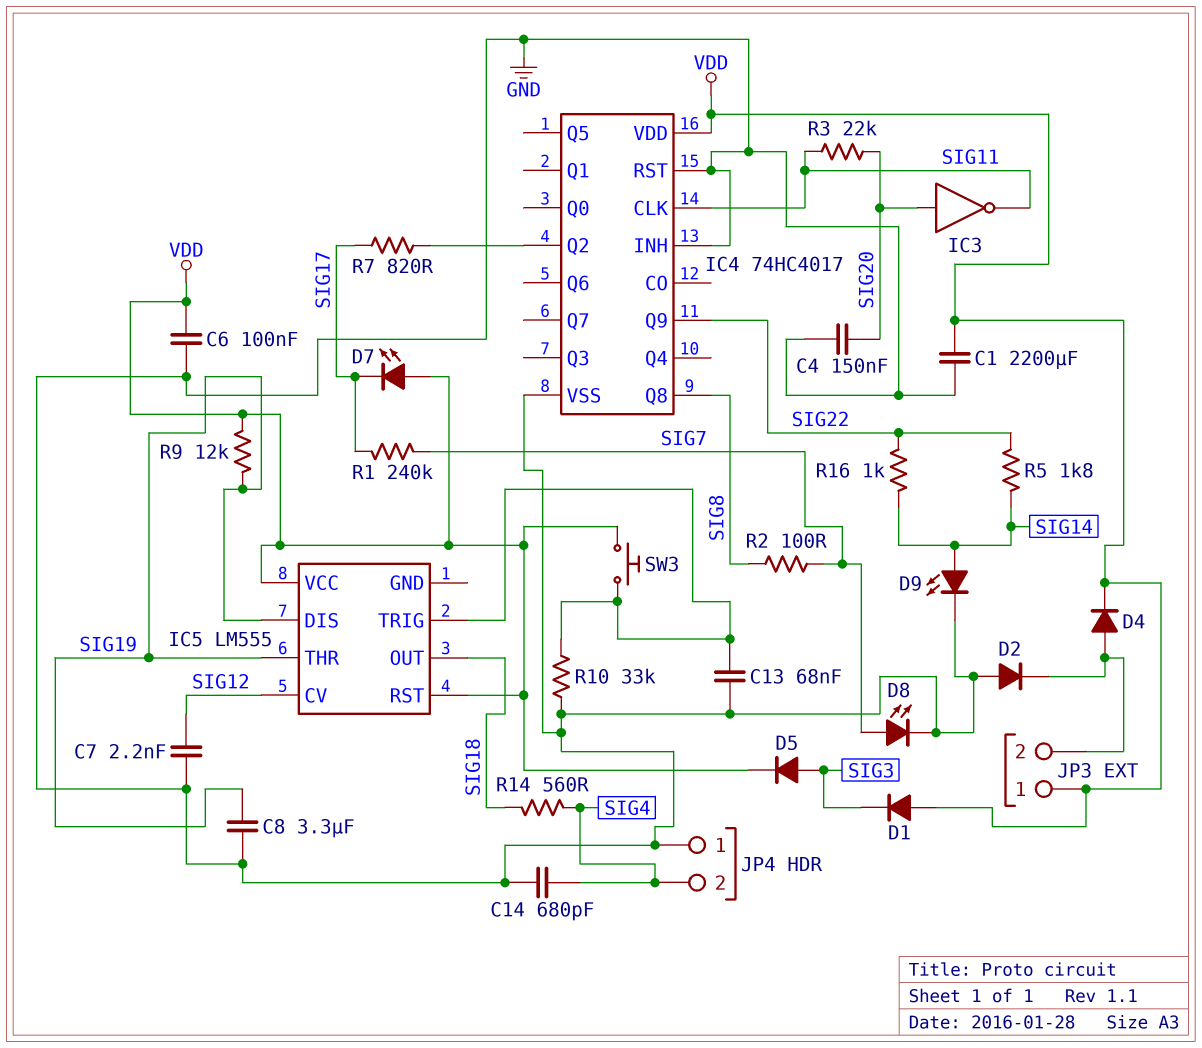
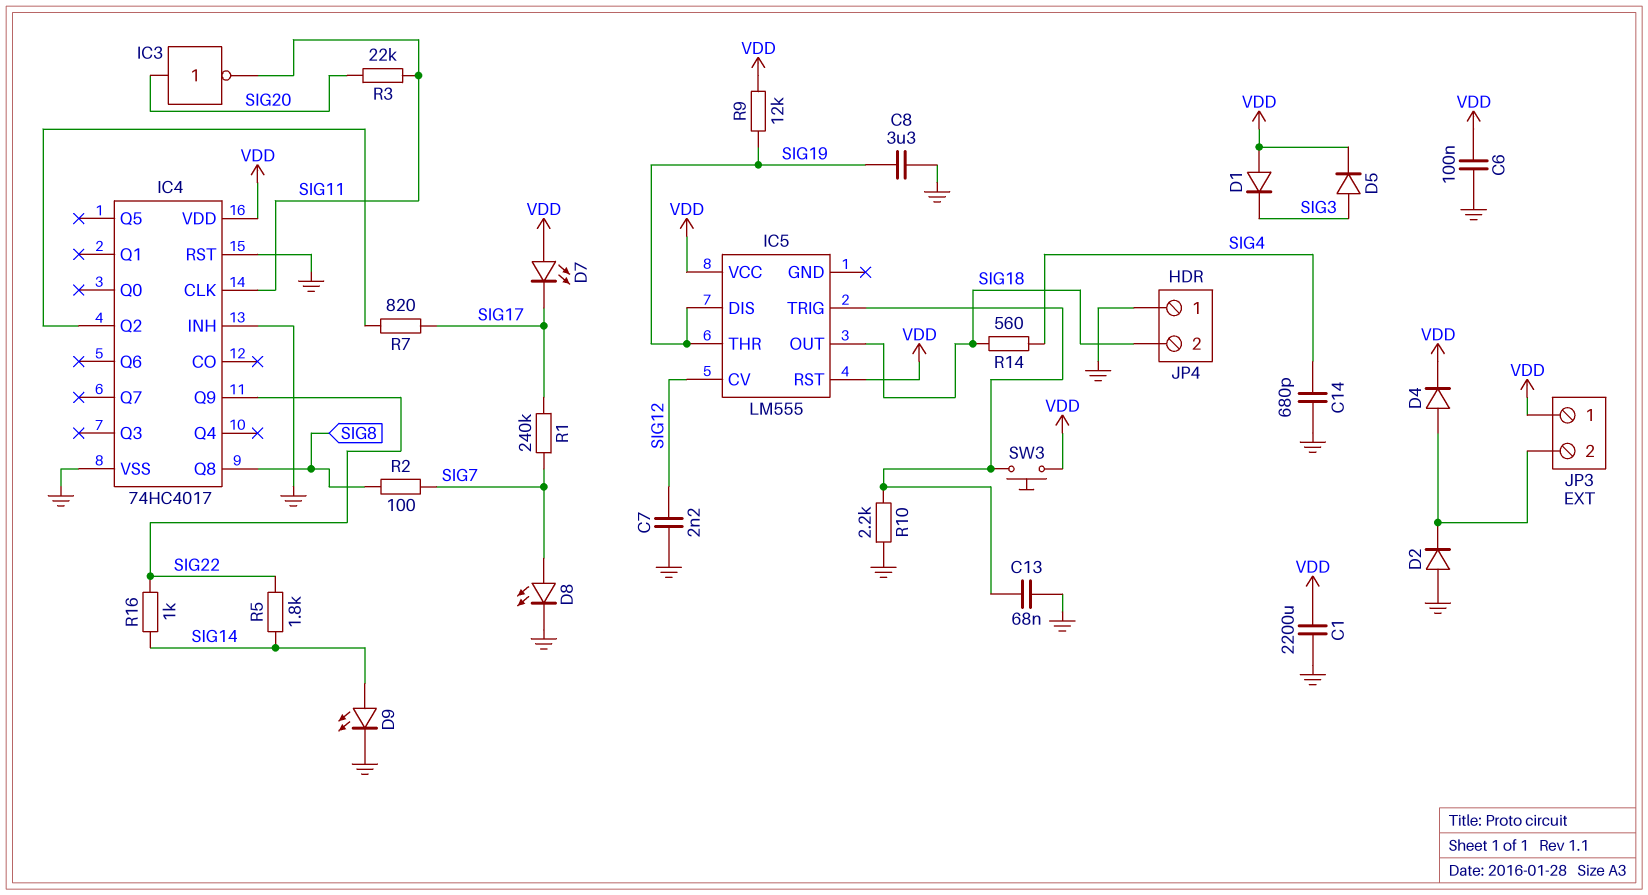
C4: 150nF (GND, SIG20) -> none
JP4 pin 2: SIG4 -> SIG18
R10: 33k (GND, IC5/TRIG) -> 2.2k (GND, IC5/TRIG)

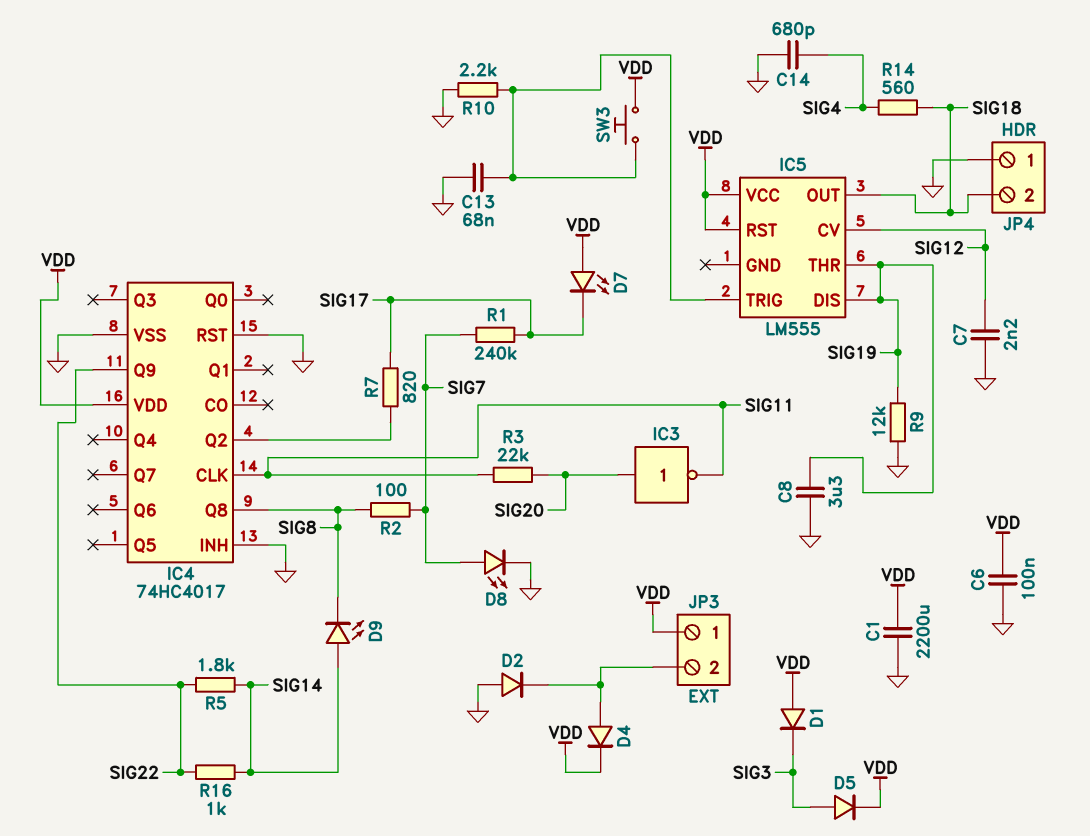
D9: LED (A SIG14, K GND) -> LED (A SIG14, K SIG8)
R9: 12k (SIG19, VDD) -> 12k (GND, SIG19)

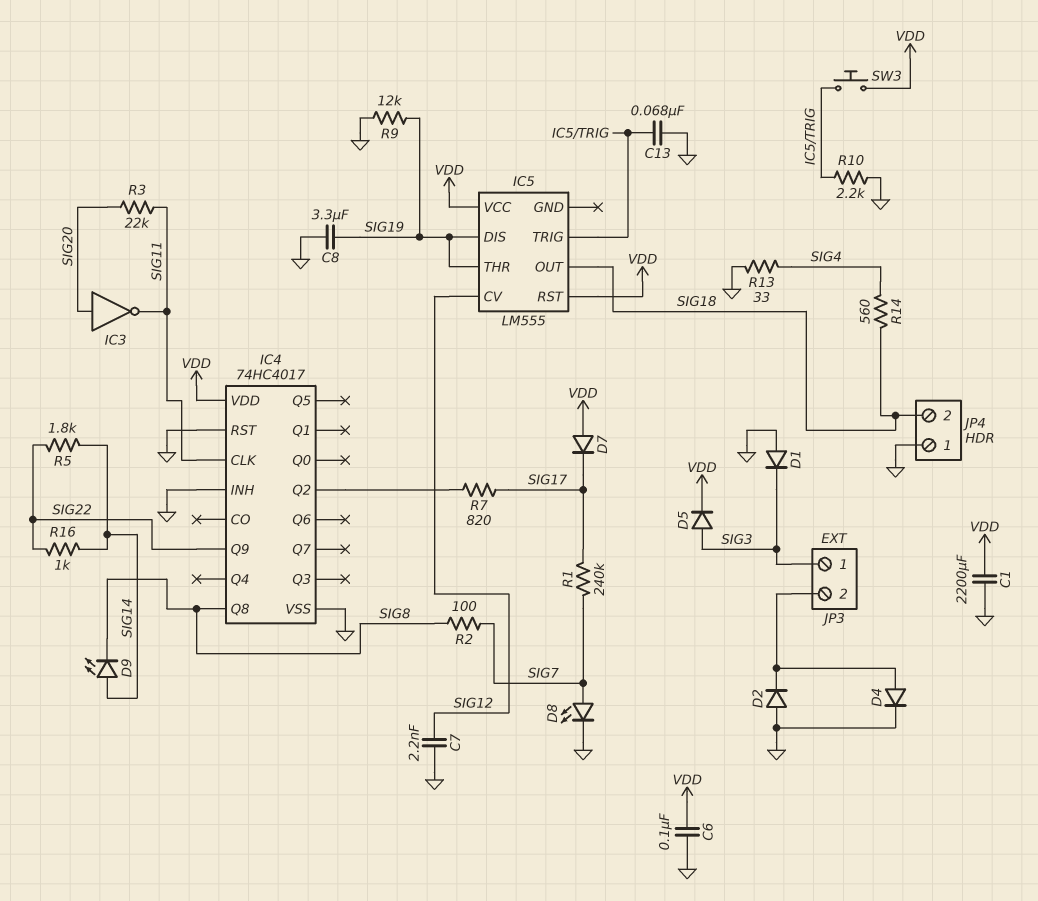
C14: 680pF (GND, SIG4) -> none
D1: diode (A VDD, K SIG3) -> diode (A GND, K SIG3)
D4: diode (A JP3/2, K VDD) -> diode (A JP3/2, K GND)
D7: LED (A VDD, K SIG17) -> diode (A VDD, K SIG17)
JP3 pin 1: VDD -> SIG3
R13: none -> 33 (GND, SIG4)

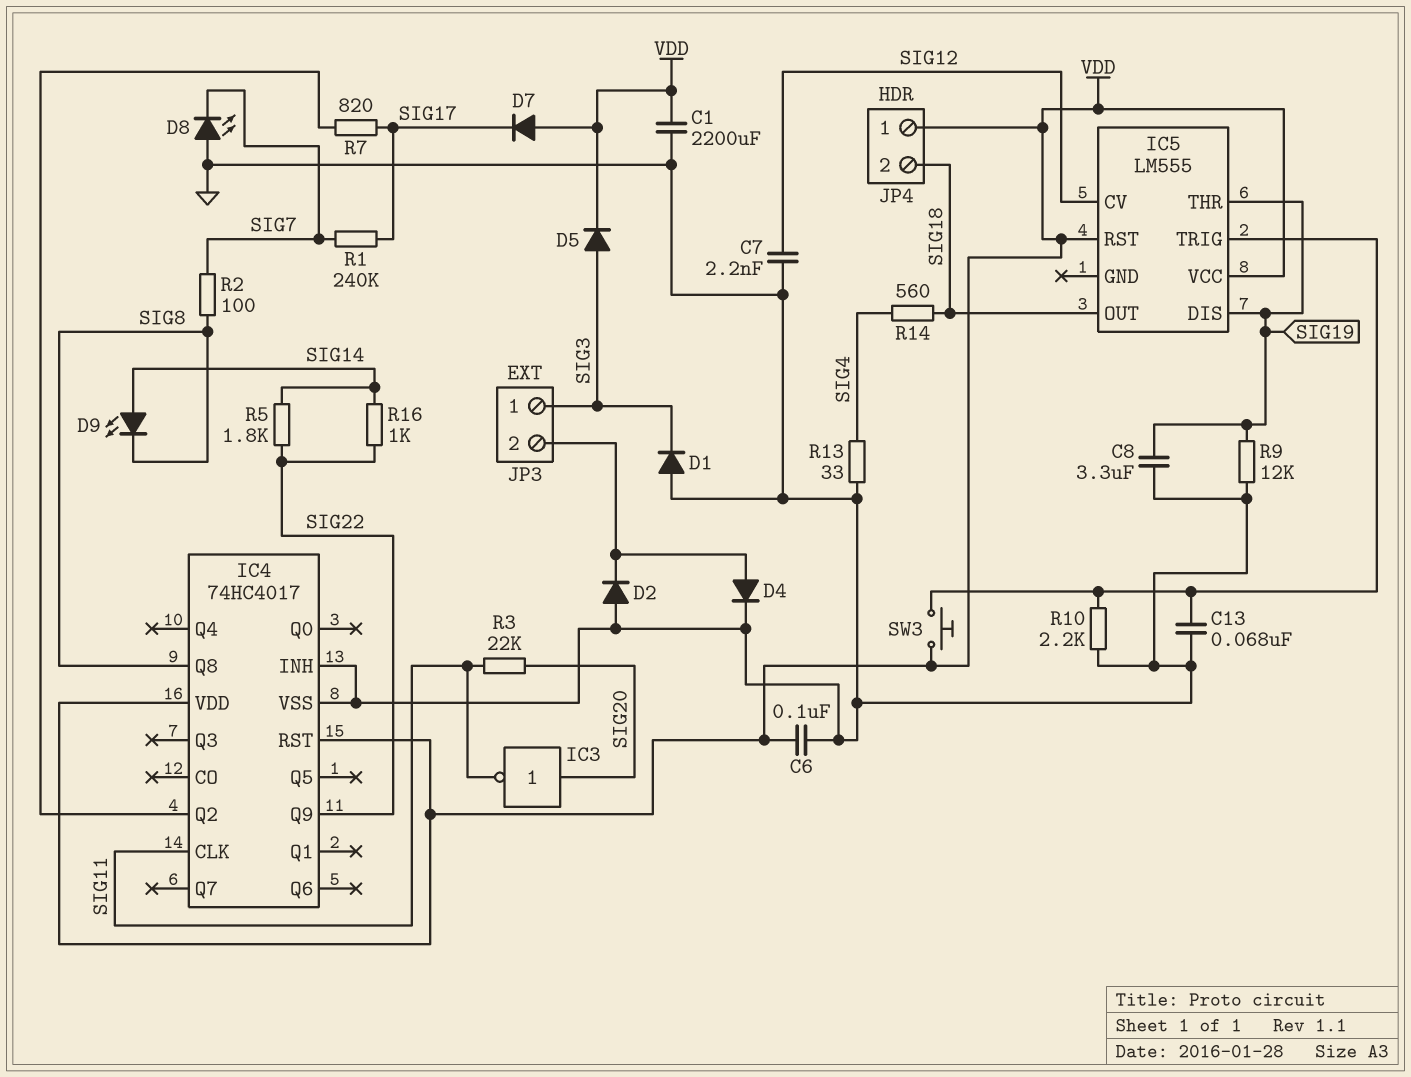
D8: LED (A SIG7, K GND) -> LED (A GND, K SIG7)
IC4 pin RST: GND -> VDD
JP4 pin 1: GND -> VDD

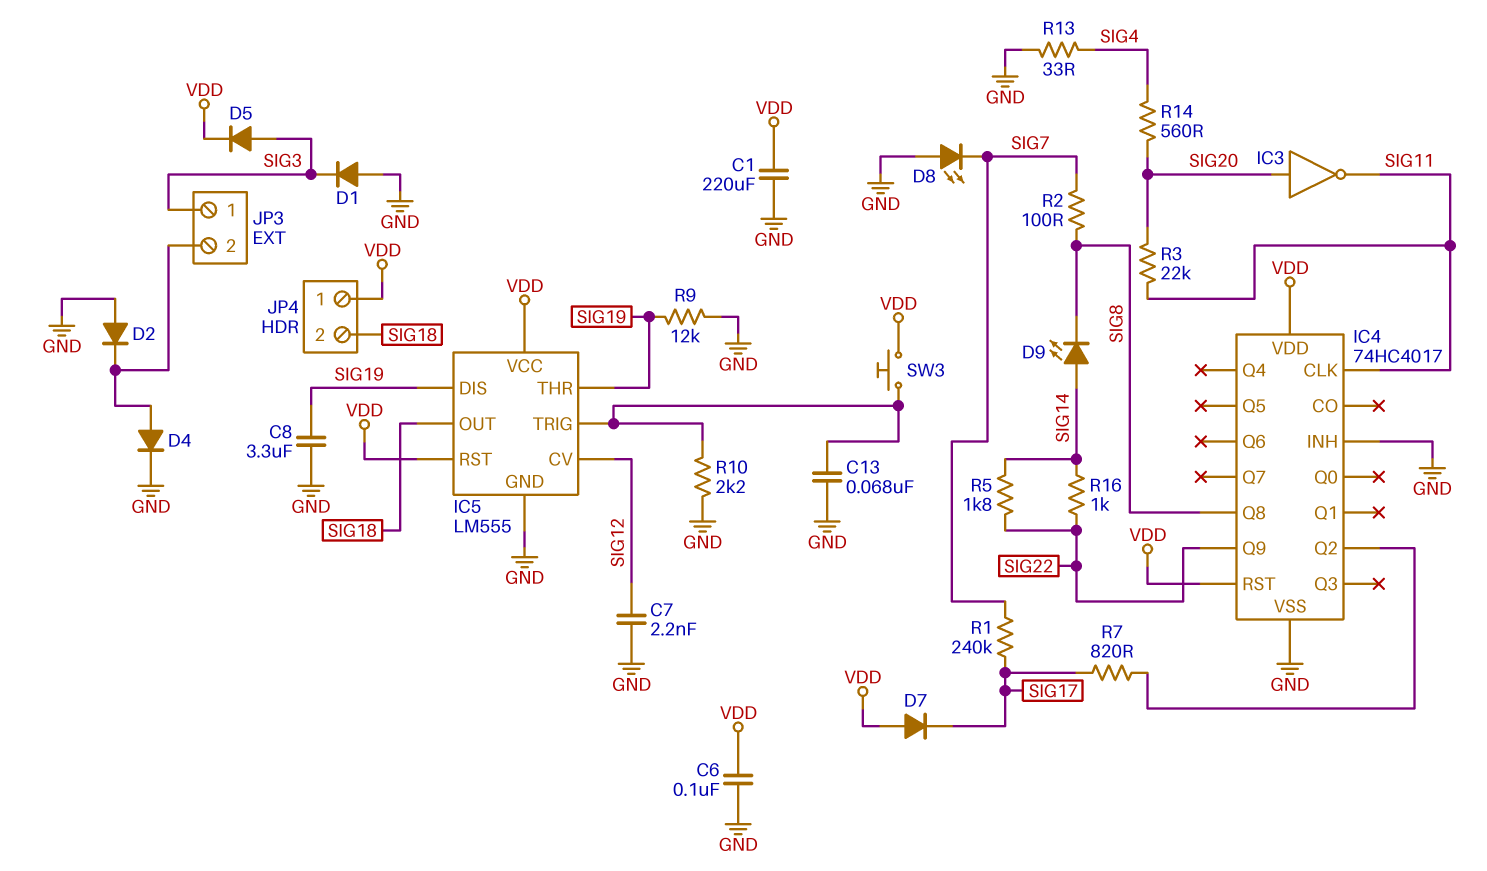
C1: 2200uF (GND, VDD) -> 220uF (GND, VDD)
IC5 pin GND: none -> GND
R14: 560 (SIG4, SIG18) -> 560 (SIG4, SIG20)

